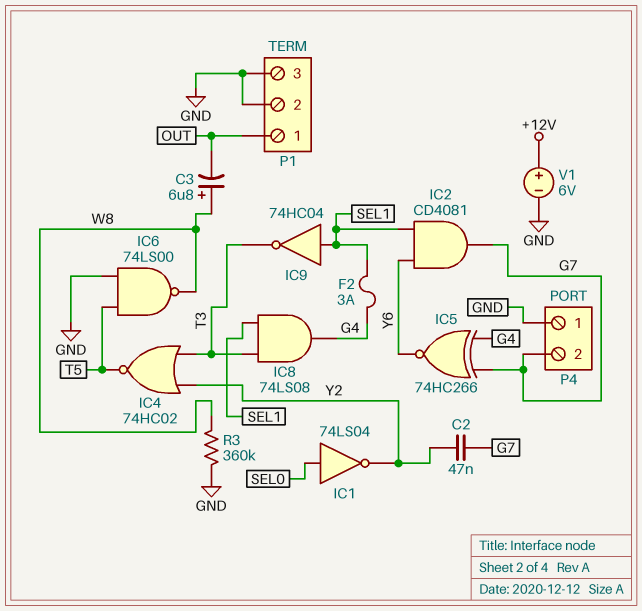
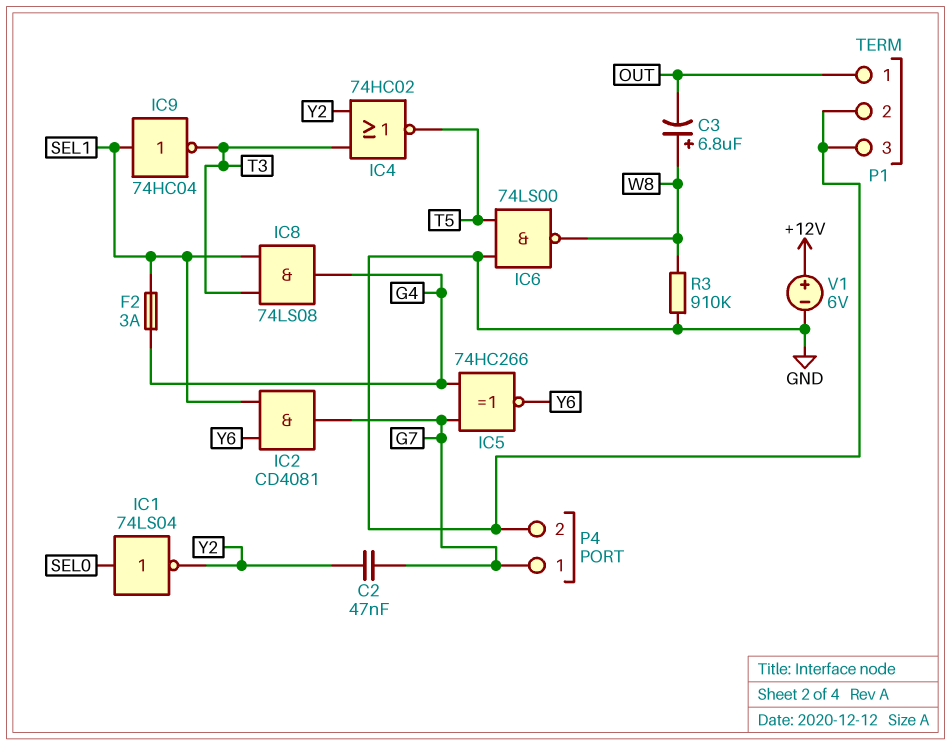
P4 pin 1: GND -> G7
P4 pin 2: G7 -> GND
R3: 360k (GND, W8) -> 910k (GND, W8)

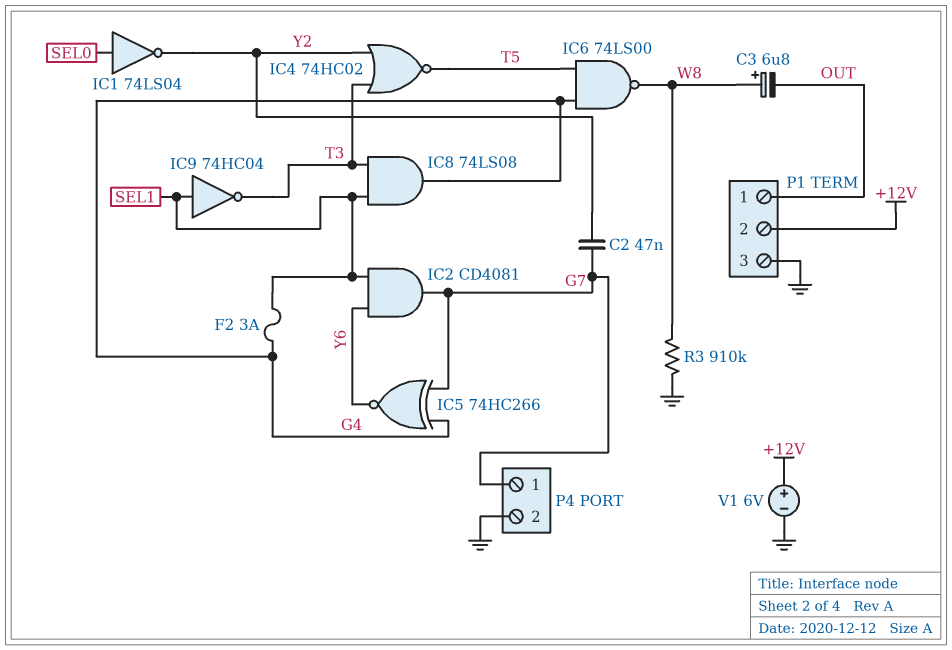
IC6: NAND 74LS00 (in GND, in T5, out W8) -> NAND 74LS00 (in G4, in T5, out W8)
P1 pin 2: GND -> +12V

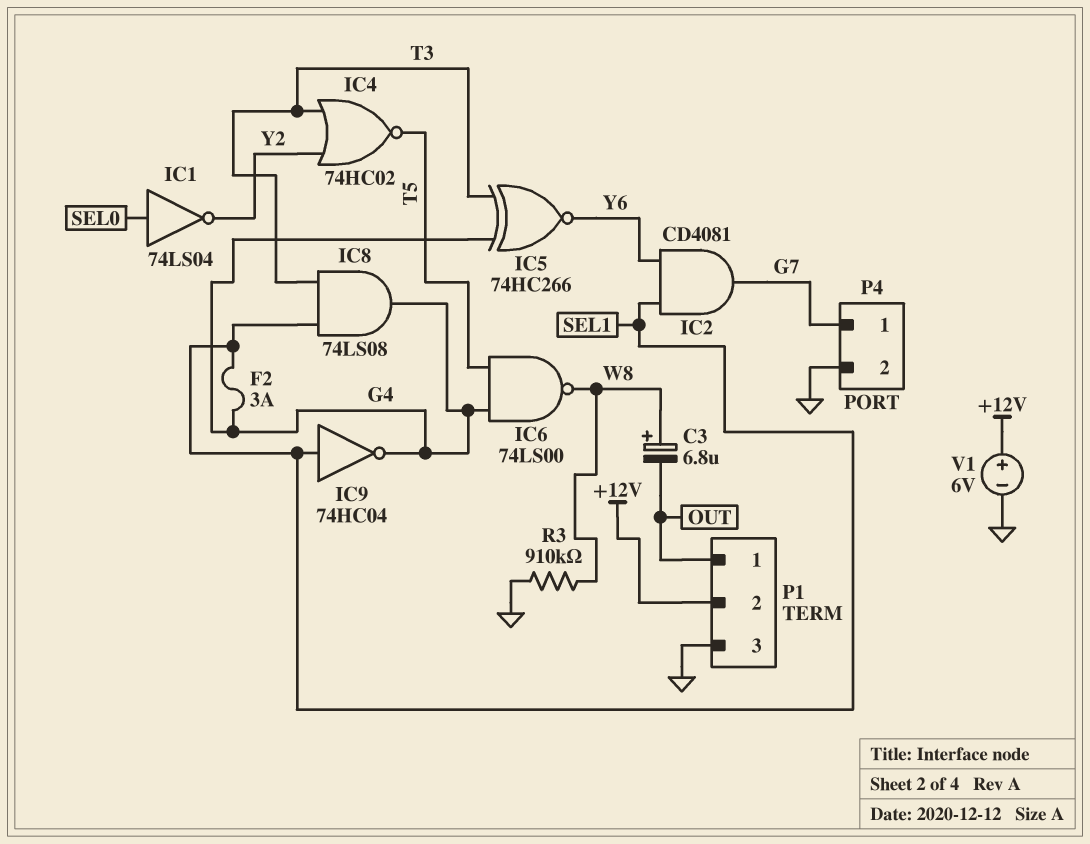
C2: 47nF (G7, Y2) -> none
IC5: XNOR 74HC266 (in G4, in G7, out Y6) -> XNOR 74HC266 (in G4, in T3, out Y6)
IC9: NOT 74HC04 (in SEL1, out T3) -> NOT 74HC04 (in SEL1, out G4)

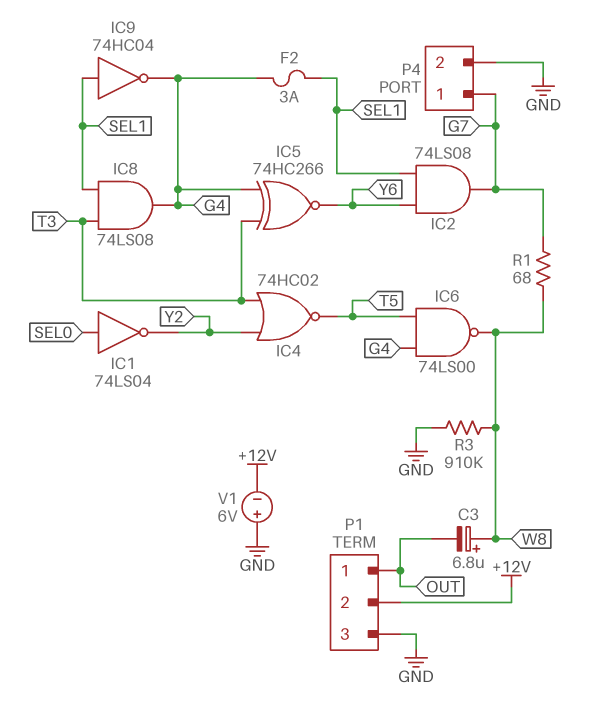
IC2: AND CD4081 (in SEL1, in Y6, out G7) -> AND 74LS08 (in SEL1, in Y6, out G7)
R1: none -> 68 (G7, W8)
V1: 6V (plus +12V, minus GND) -> 6V (plus GND, minus +12V)

